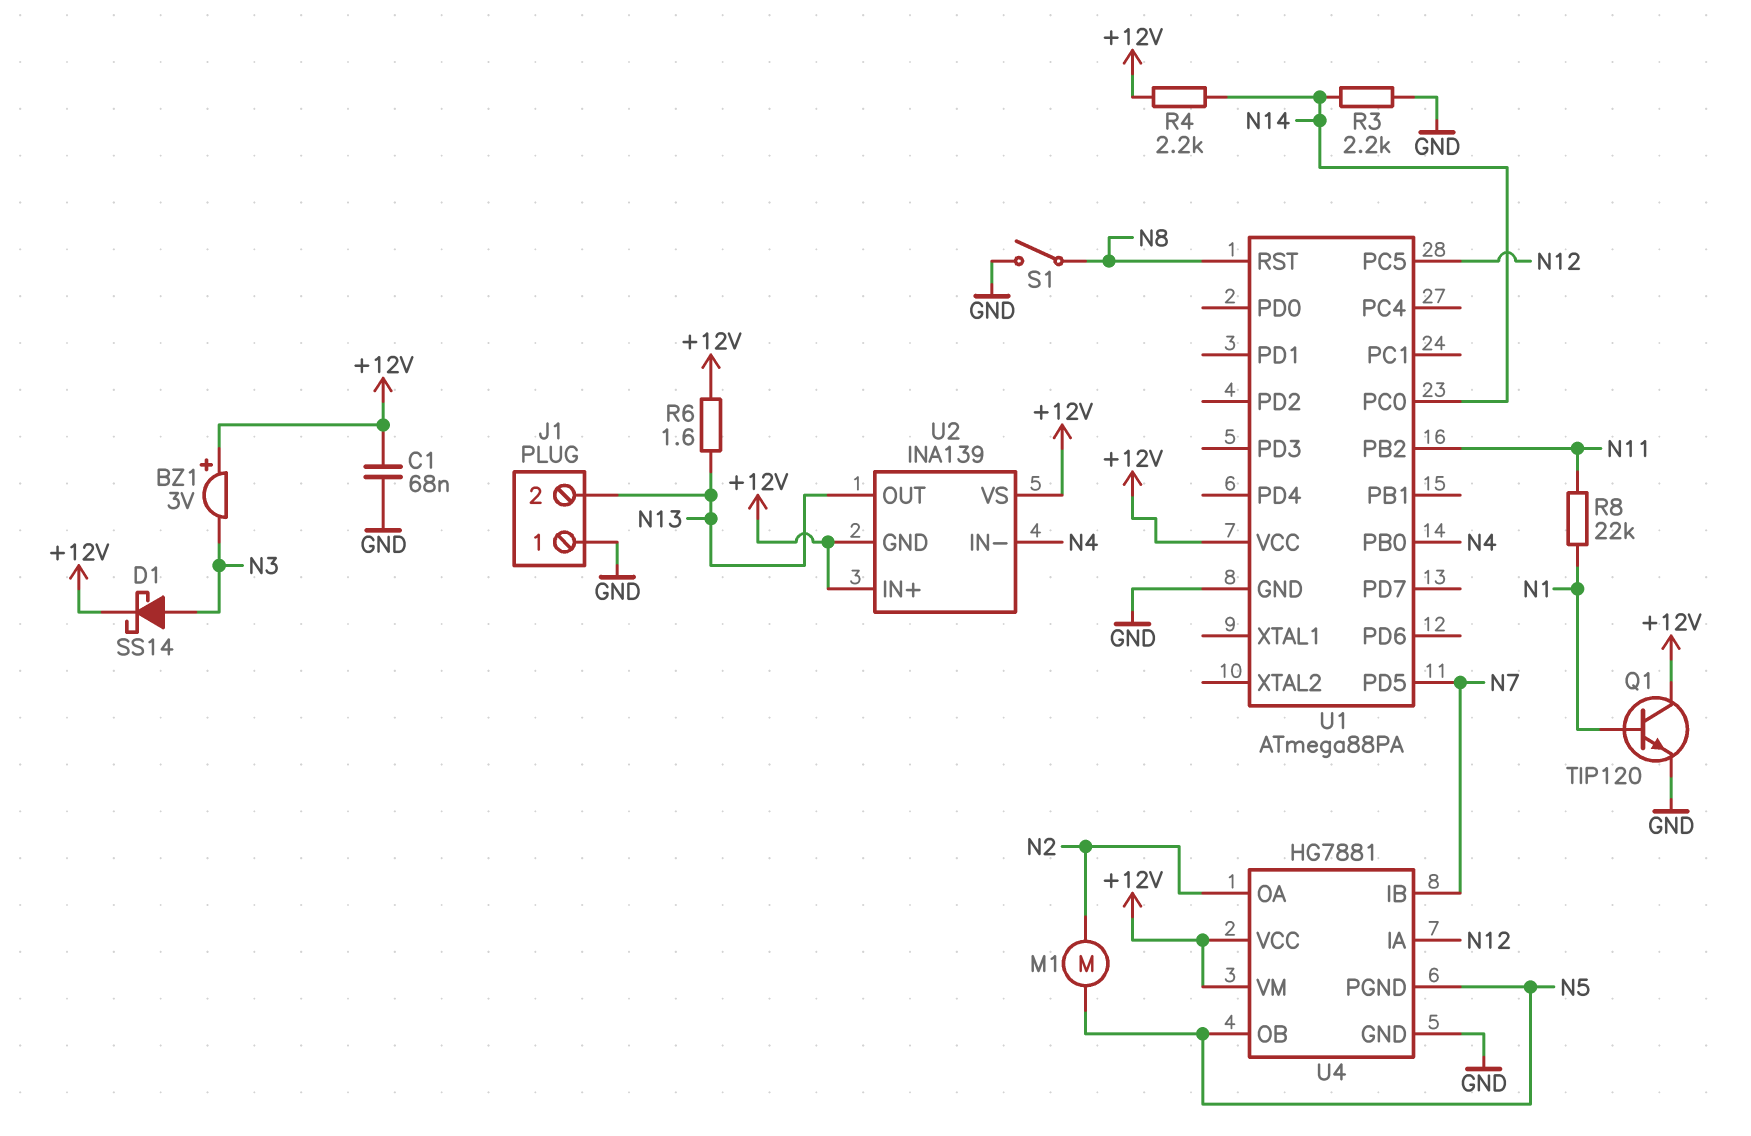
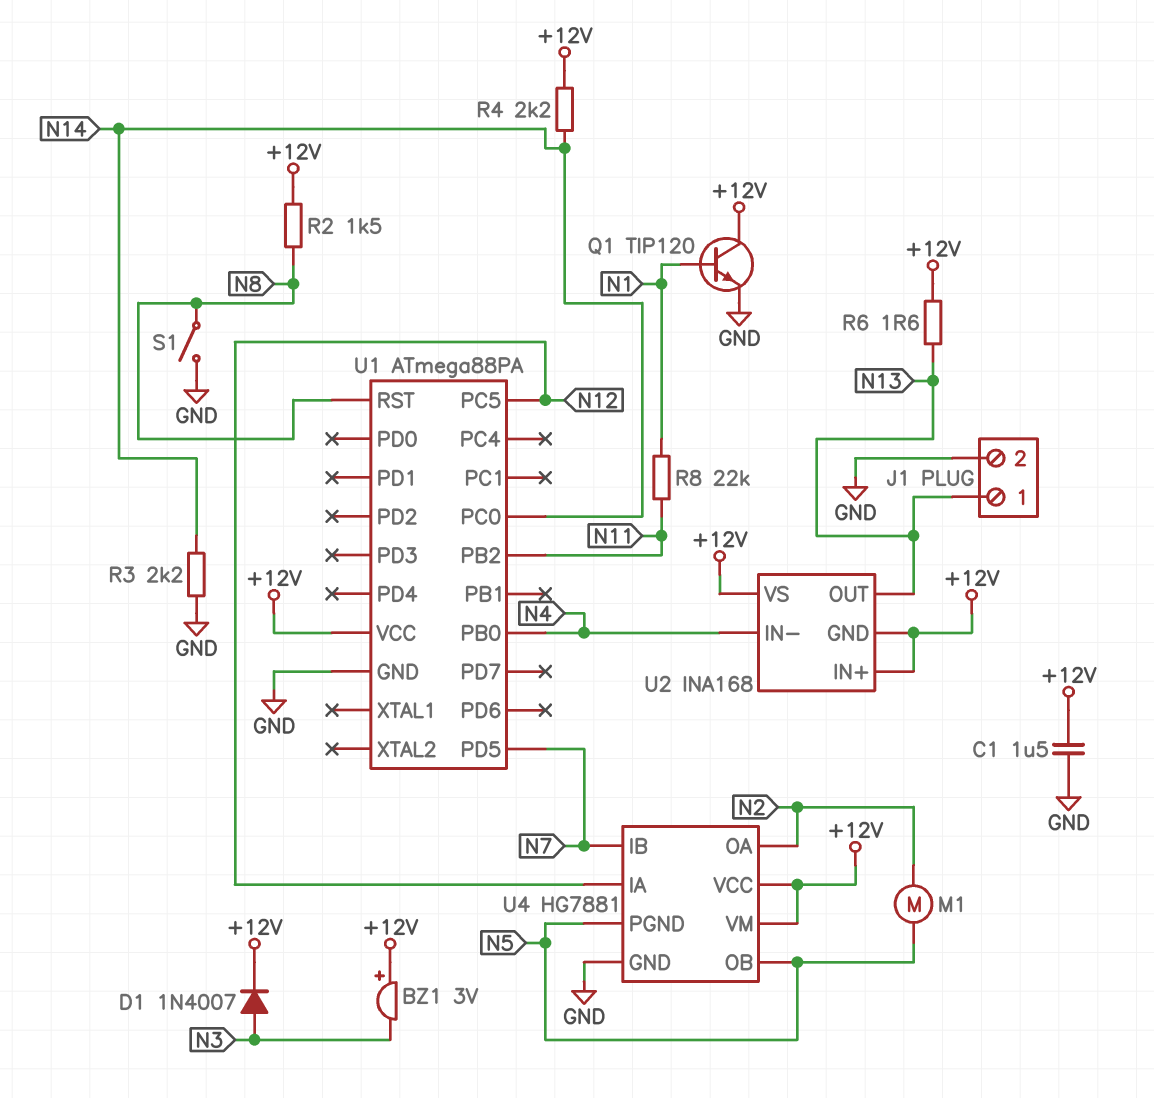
C1: 68nF (+12V, GND) -> 1.5uF (+12V, GND)
D1: schottky SS14 (A N3, K +12V) -> diode 1N4007 (A N3, K +12V)
J1 pin 1: GND -> N13
J1 pin 2: N13 -> GND
R2: none -> 1.5k (+12V, N8)
U2: INA139 -> INA168

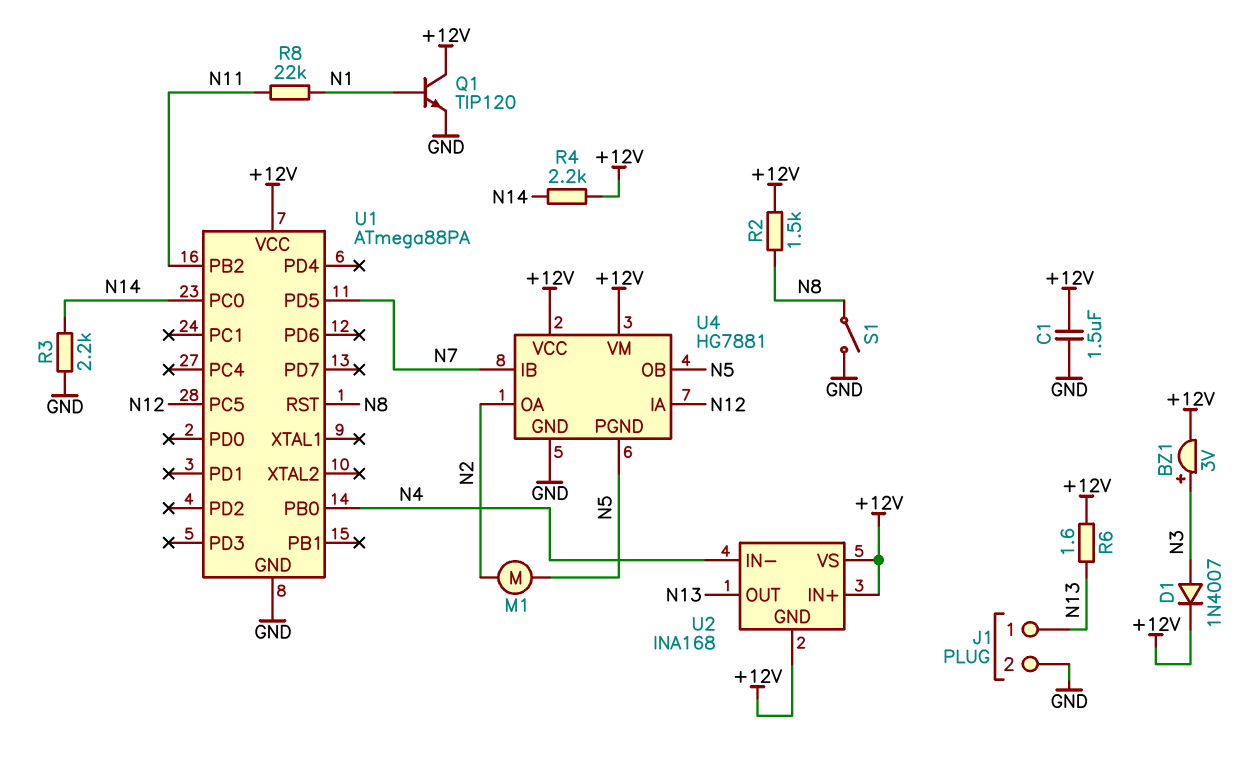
BZ1: buzzer 3V (plus +12V, minus N3) -> buzzer 3V (plus N3, minus +12V)

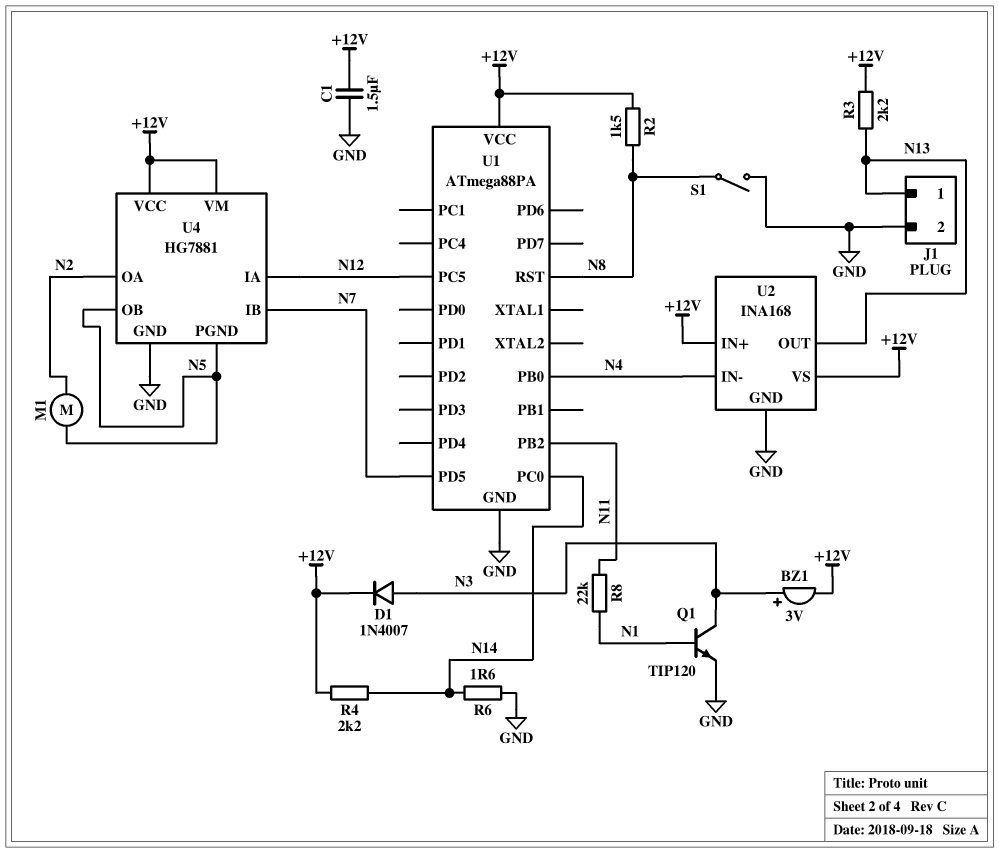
Q1: NPN TIP120 (B N1, C +12V, E GND) -> NPN TIP120 (B N1, C N3, E GND)
R3: 2.2k (GND, N14) -> 2.2k (+12V, N13)
R6: 1.6 (+12V, N13) -> 1.6 (GND, N14)
U2 pin GND: +12V -> GND

